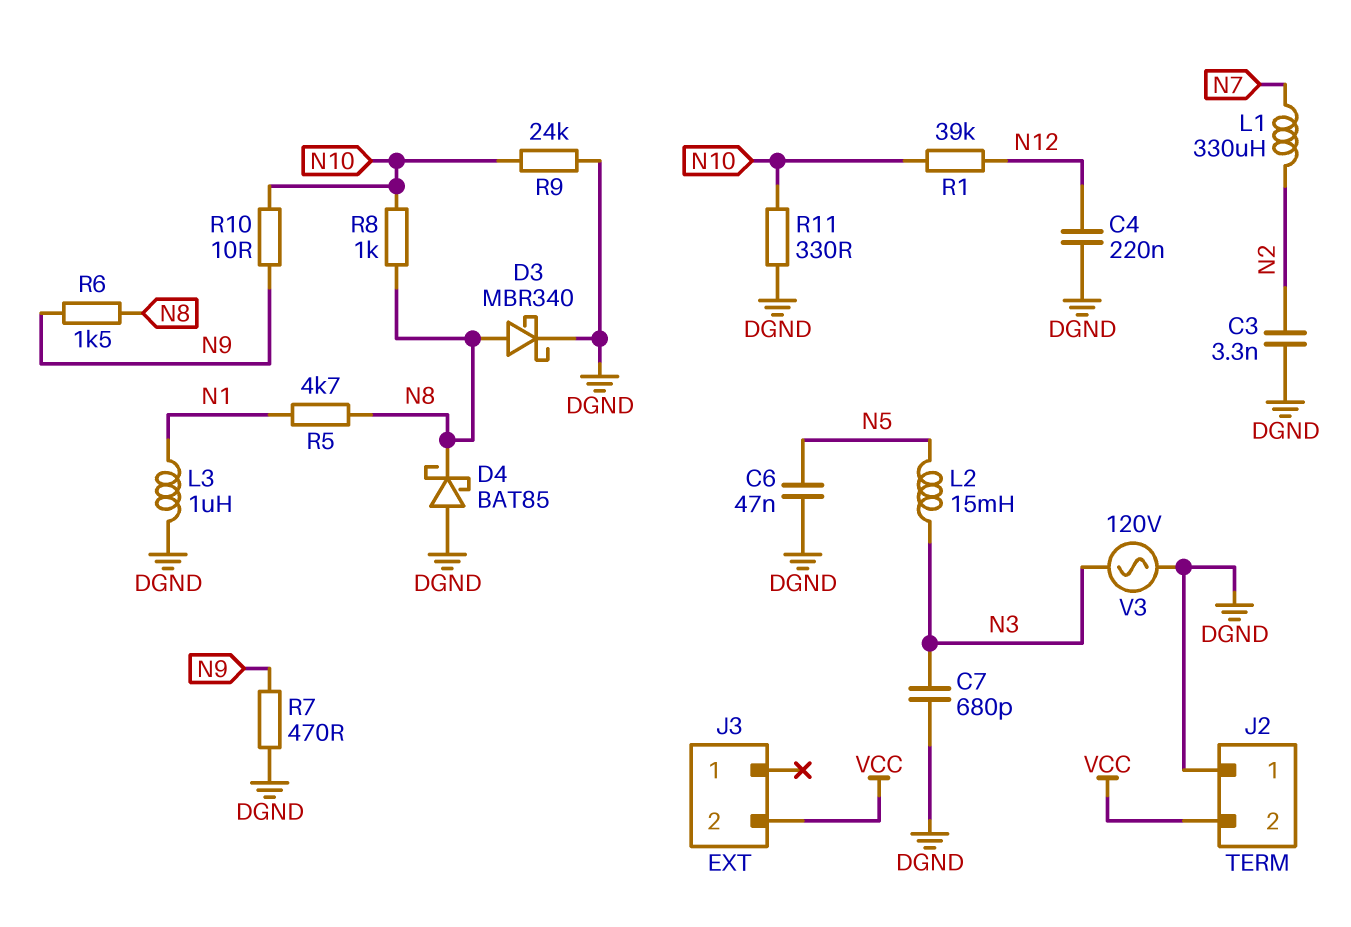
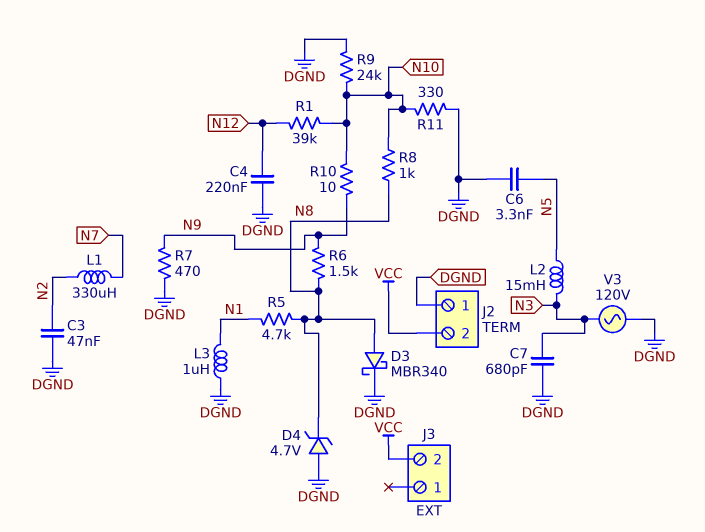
C3: 3.3nF (DGND, N2) -> 47nF (DGND, N2)
C6: 47nF (DGND, N5) -> 3.3nF (DGND, N5)
D4: schottky BAT85 (A DGND, K N8) -> zener 4.7V (A DGND, K N8)

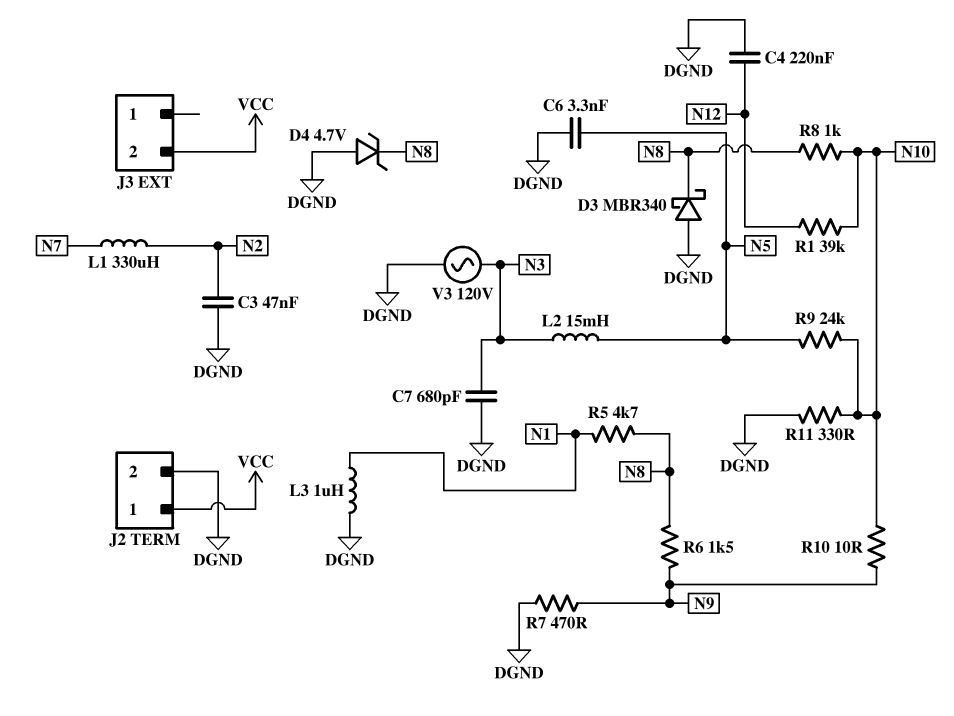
D3: schottky MBR340 (A N8, K DGND) -> schottky MBR340 (A DGND, K N8)
J2 pin 1: DGND -> VCC
J2 pin 2: VCC -> DGND
R9: 24k (DGND, N10) -> 24k (N5, N10)

